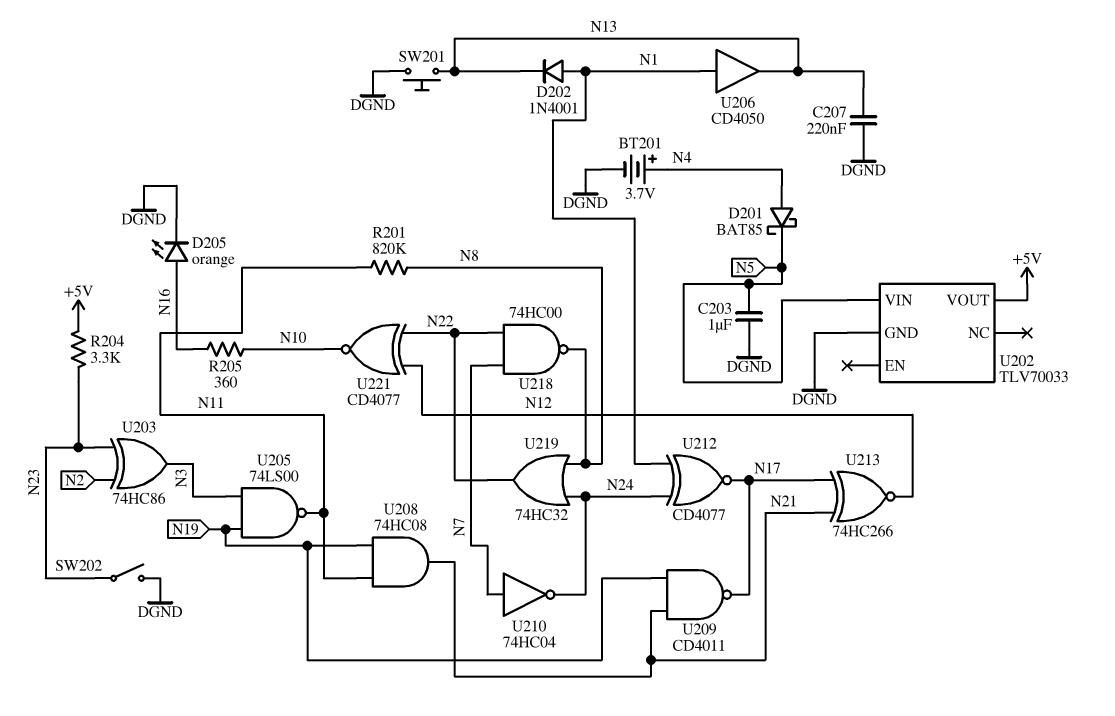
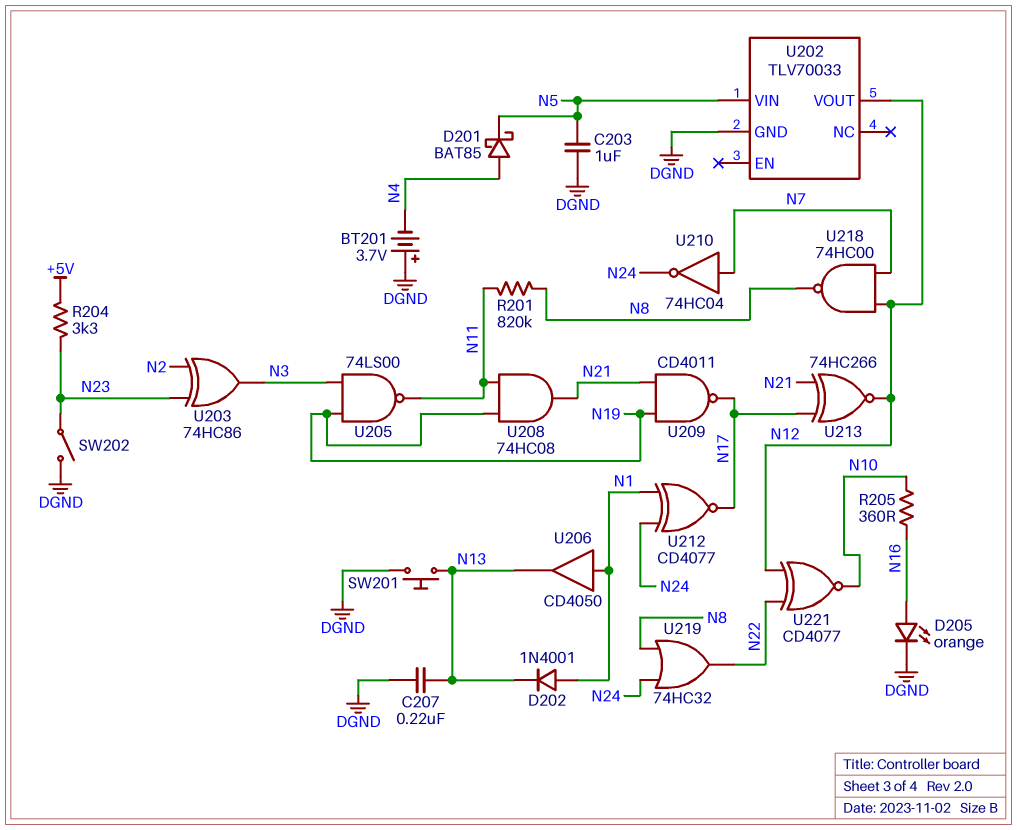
BT201: 3.7V (plus N4, minus DGND) -> 3.7V (plus DGND, minus N4)
U202 pin VOUT: +5V -> N12
U218: NAND 74HC00 (in N7, in N22, out N8) -> NAND 74HC00 (in N7, in N12, out N8)

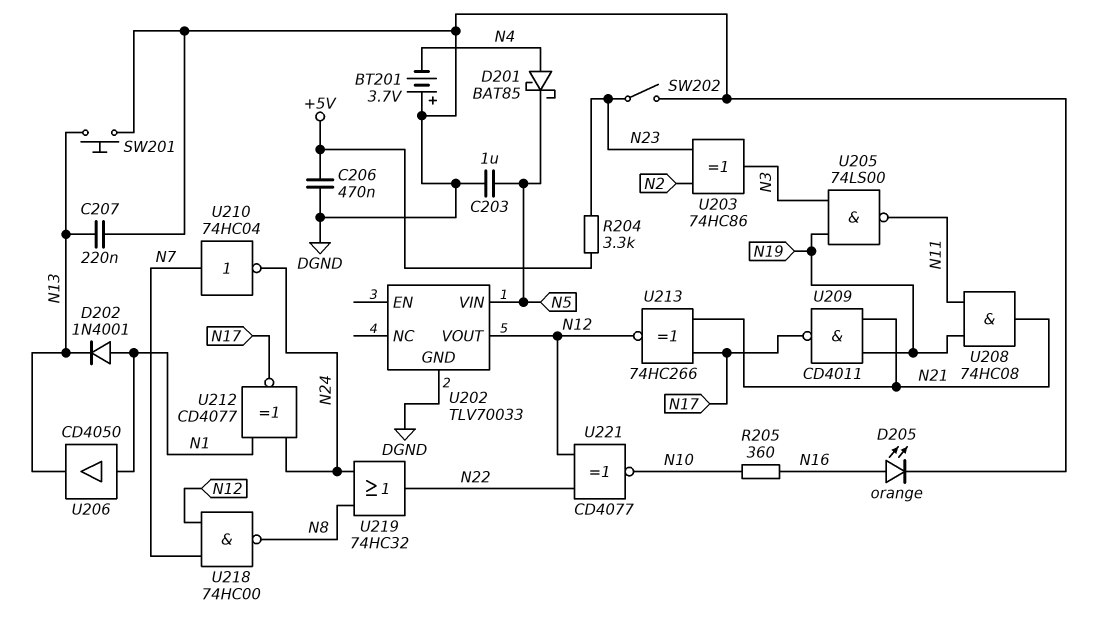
C206: none -> 470nF (+5V, DGND)
R201: 820k (N8, N11) -> none

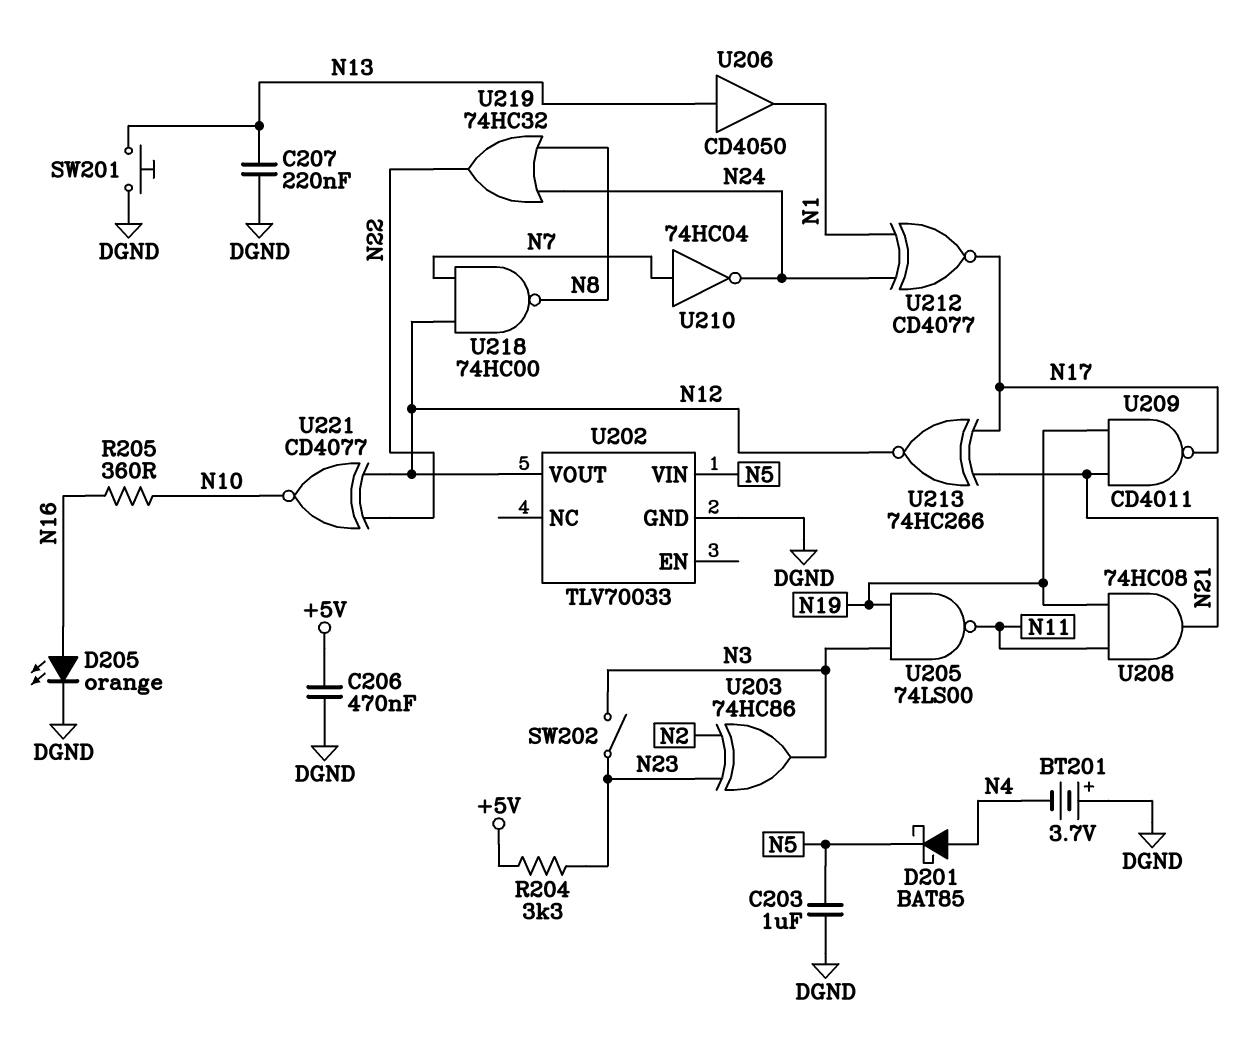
D202: diode 1N4001 (A N1, K N13) -> none
SW202: switch (DGND, N23) -> switch (N3, N23)
U206: buffer CD4050 (in N1, out N13) -> buffer CD4050 (in N13, out N1)

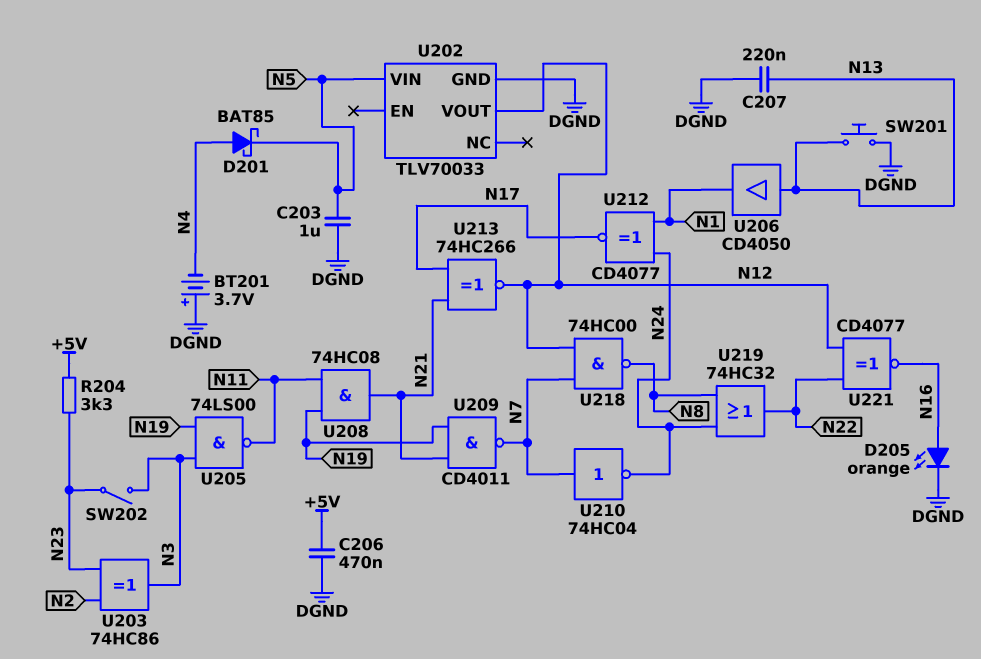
R205: 360 (N10, N16) -> none
U209: NAND CD4011 (in N19, in N21, out N17) -> NAND CD4011 (in N19, in N21, out N7)
U221: XNOR CD4077 (in N12, in N22, out N10) -> XNOR CD4077 (in N12, in N22, out N16)

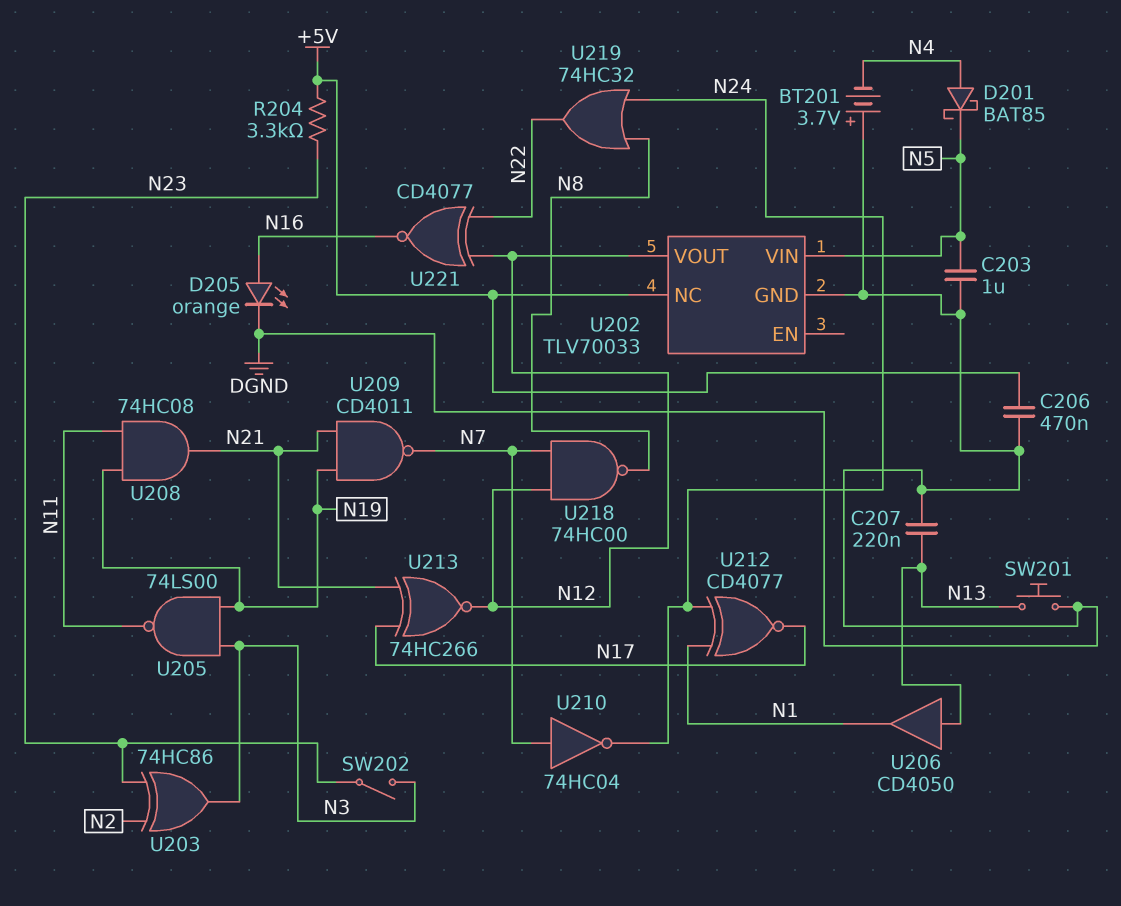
U202 pin NC: none -> +5V

